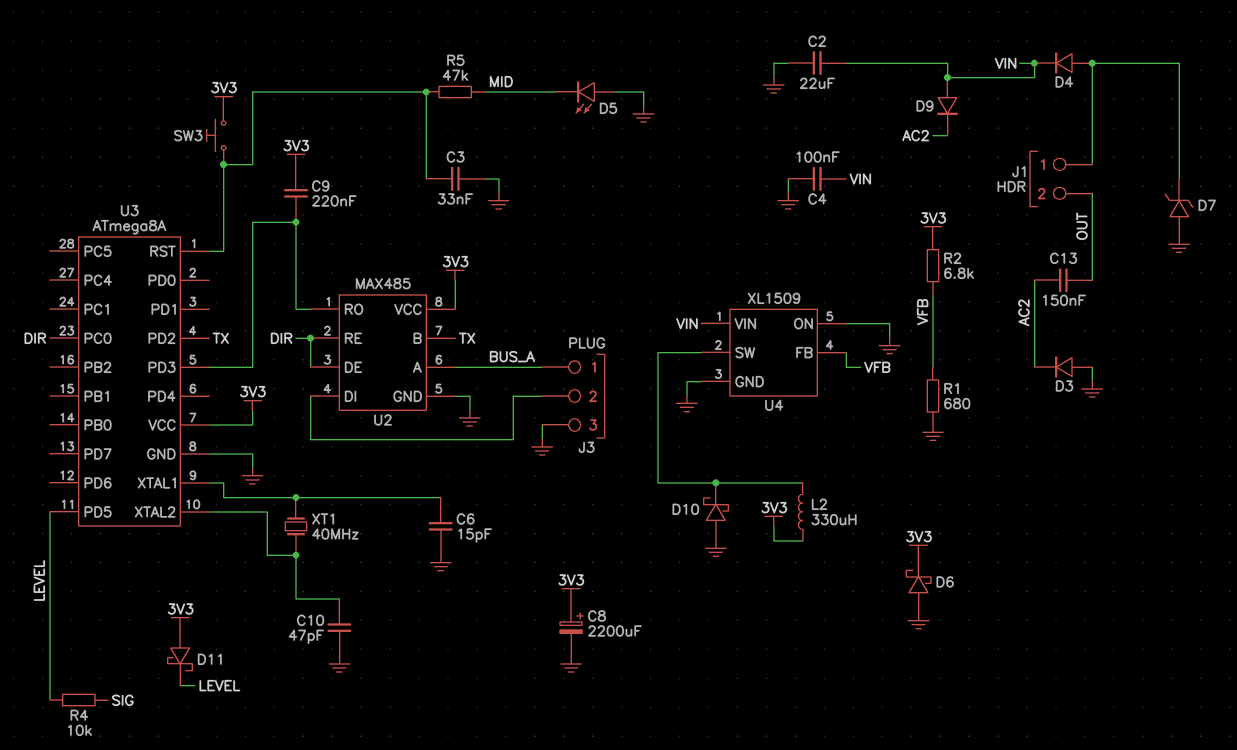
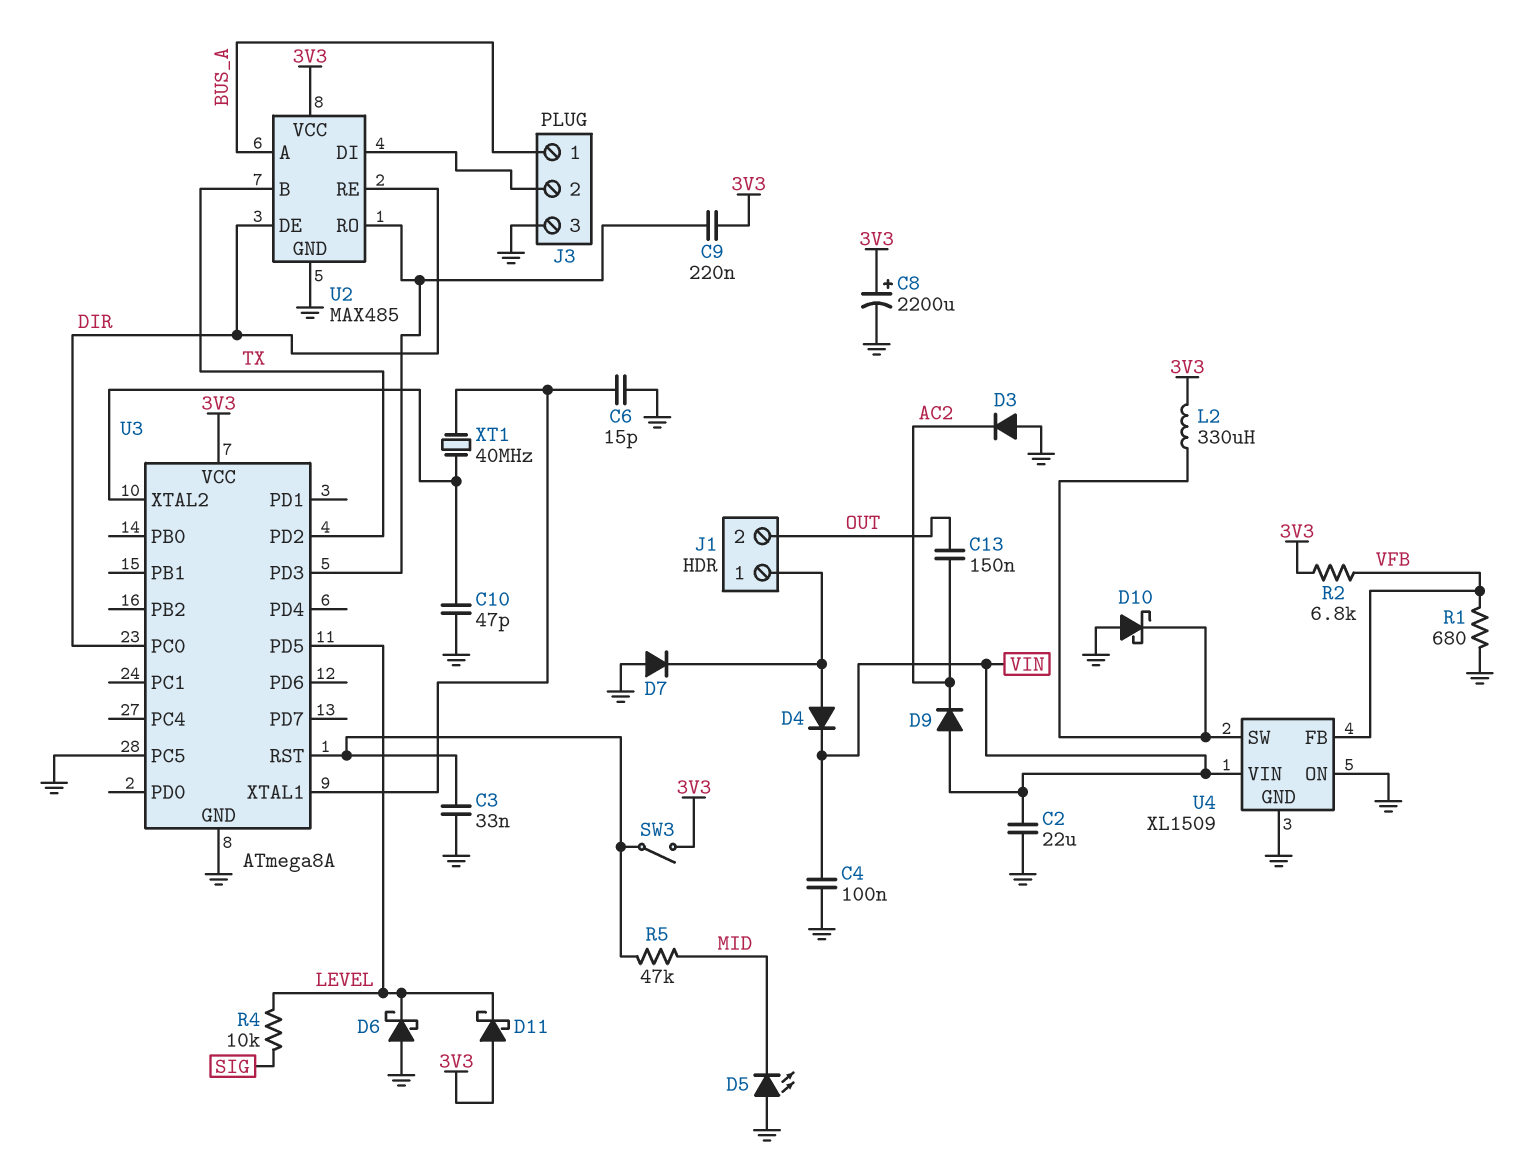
D6: schottky (A GND, K 3V3) -> schottky (A GND, K LEVEL)
D7: zener (A GND, K J1/1) -> diode (A GND, K J1/1)
SW3: button (3V3, U3/RST) -> switch (3V3, U3/RST)
U3 pin PC5: none -> GND

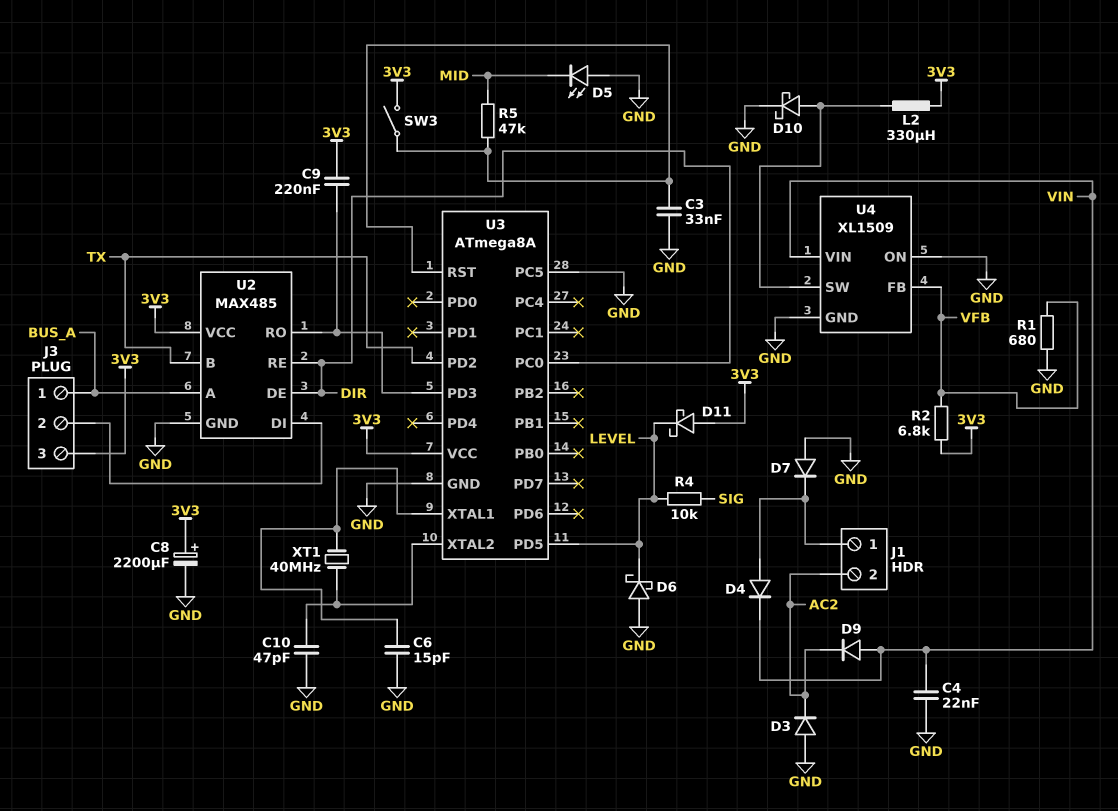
C2: 22uF (GND, VIN) -> none
C4: 100nF (GND, VIN) -> 22nF (GND, VIN)
C13: 150nF (AC2, OUT) -> none
D10: schottky (A GND, K U4/SW) -> schottky (A U4/SW, K GND)
J1 pin 2: OUT -> AC2
J3 pin 3: GND -> 3V3

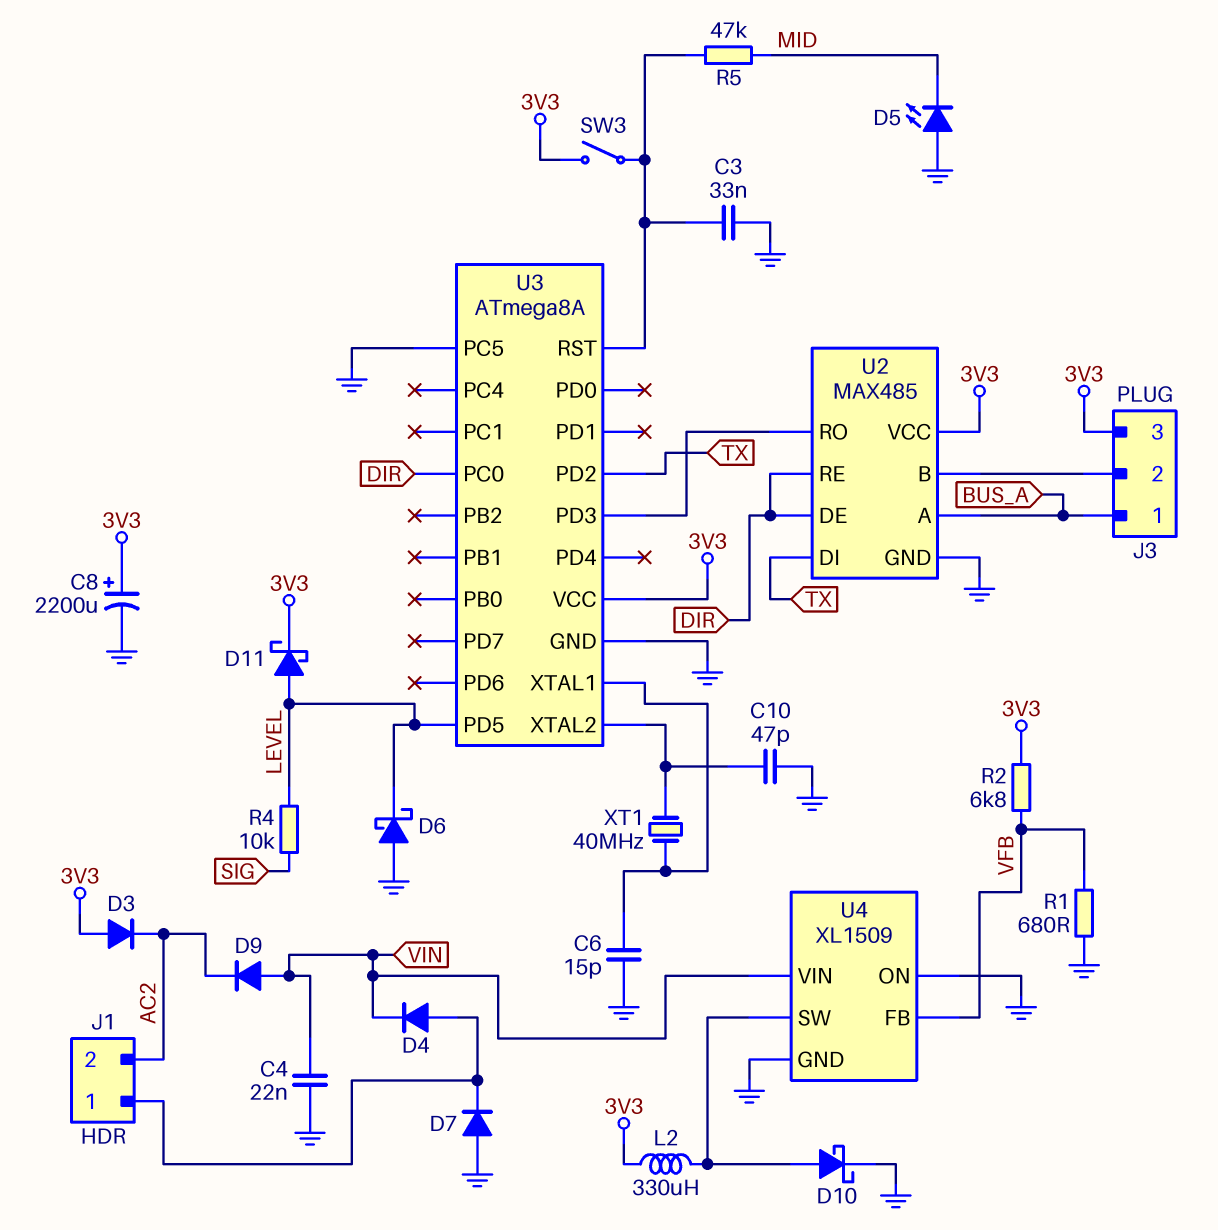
C9: 220nF (3V3, U2/RO) -> none
D3: diode (A GND, K AC2) -> diode (A 3V3, K AC2)
D11: schottky (A 3V3, K LEVEL) -> schottky (A LEVEL, K 3V3)
U2 pin B: TX -> J3/2
U2 pin DI: J3/2 -> TX

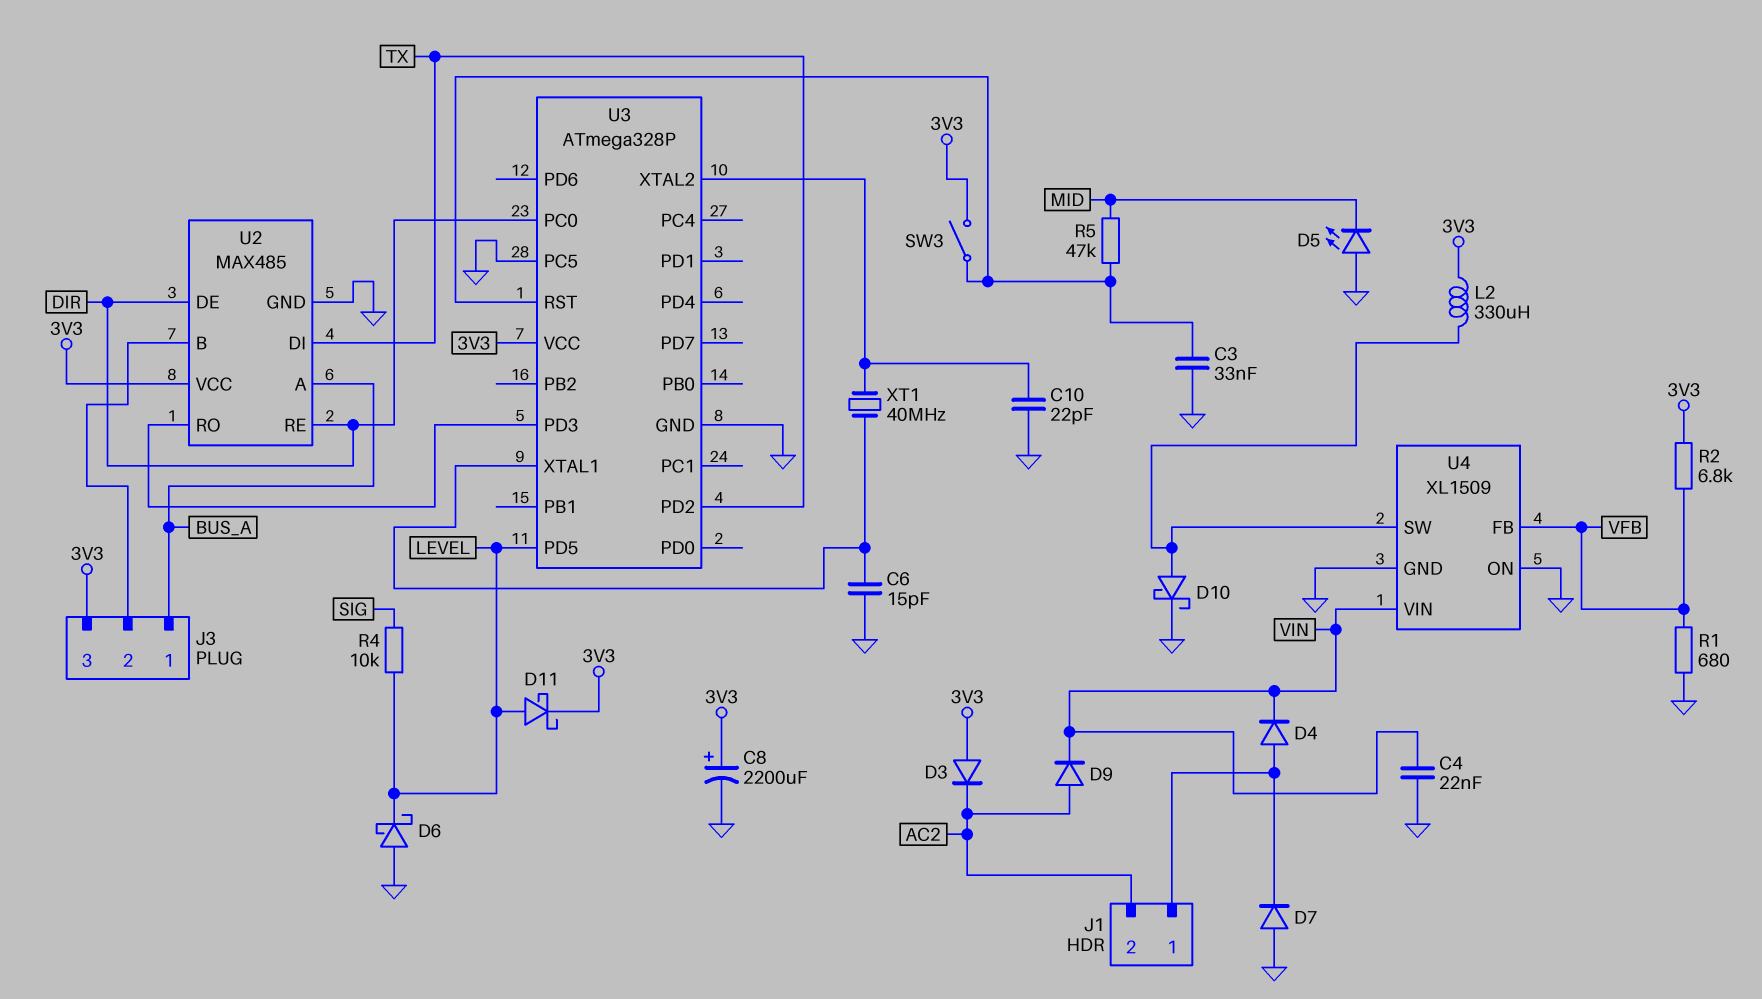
C10: 47pF (GND, U3/XTAL2) -> 22pF (GND, U3/XTAL2)
D9: diode (A VIN, K AC2) -> diode (A AC2, K VIN)
U3: ATmega8A -> ATmega328P

